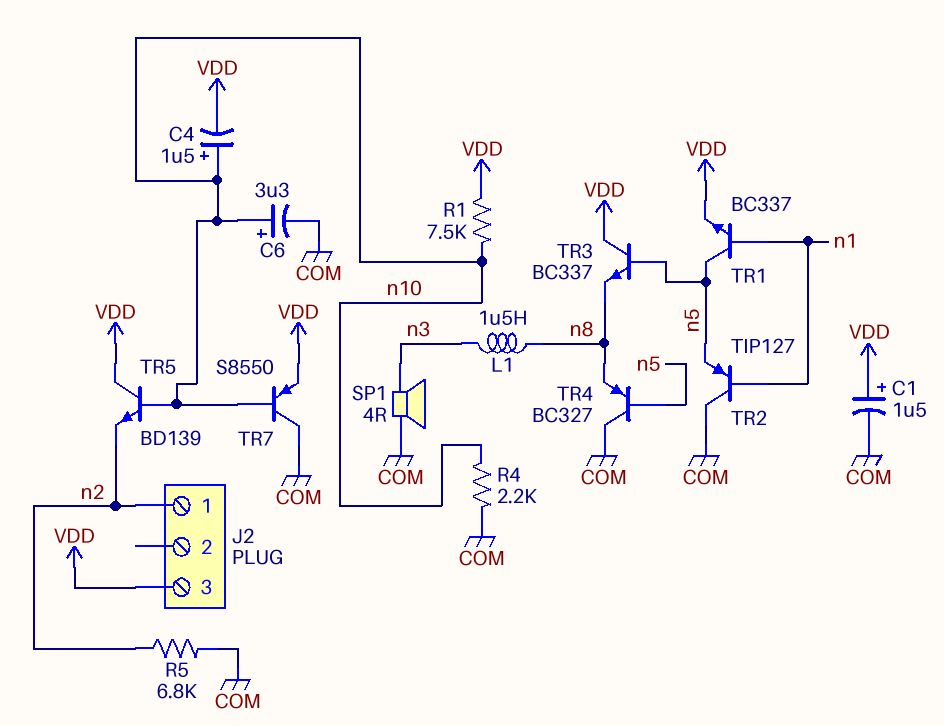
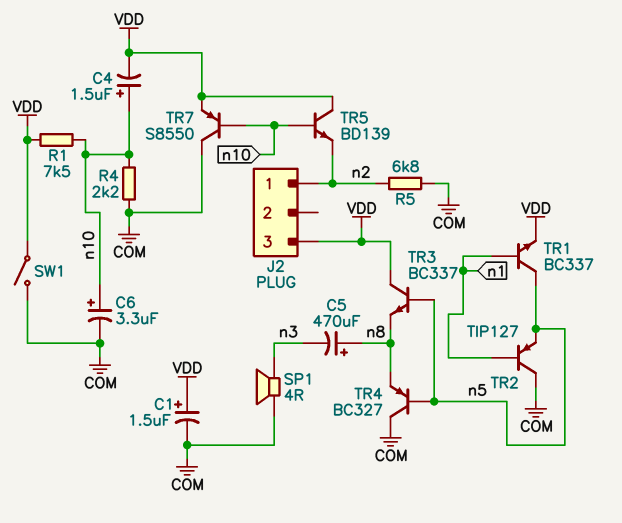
C5: none -> 470uF (plus n8, minus n3)
L1: 1.5uH (n3, n8) -> none
SW1: none -> switch (COM, VDD)

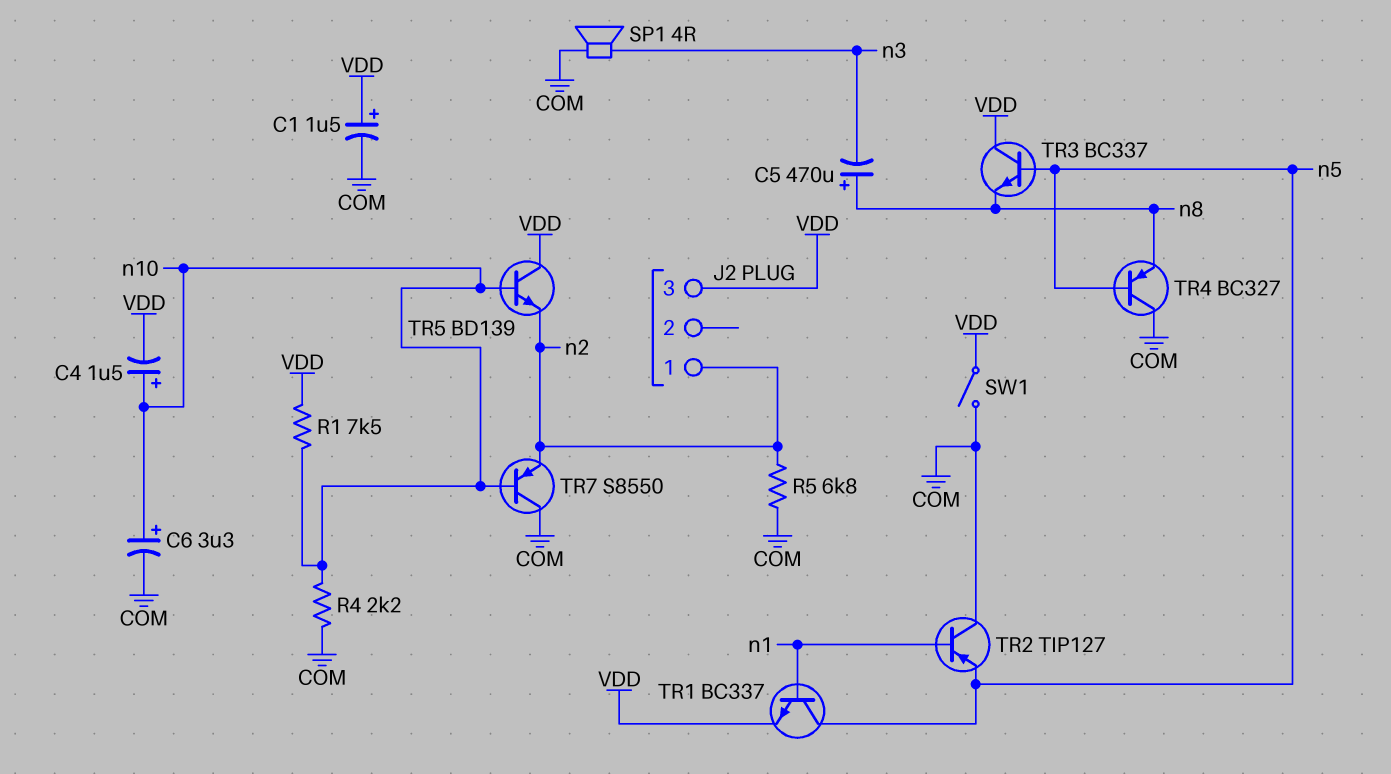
TR7: PNP S8550 (B n10, C COM, E VDD) -> PNP S8550 (B n10, C COM, E n2)

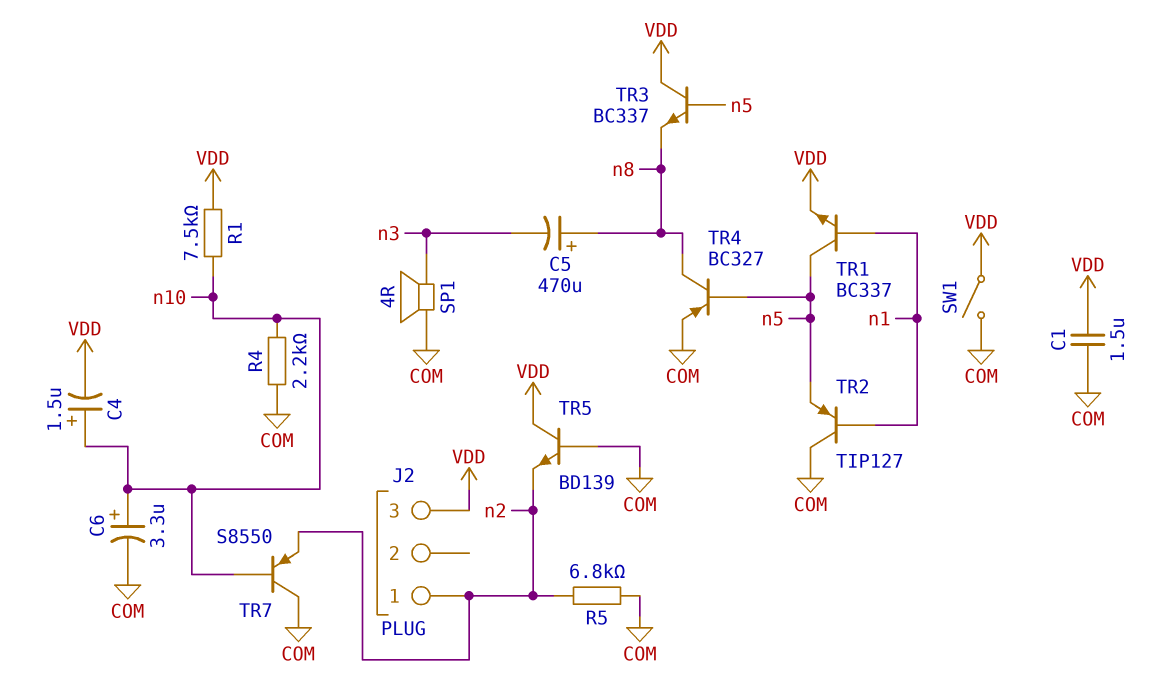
C1: 1.5uF (plus VDD, minus COM) -> 1.5uF (COM, VDD)
TR4: PNP BC327 (B n5, C COM, E n8) -> PNP BC327 (B n5, C n8, E COM)
TR5: NPN BD139 (B n10, C VDD, E n2) -> NPN BD139 (B COM, C VDD, E n2)

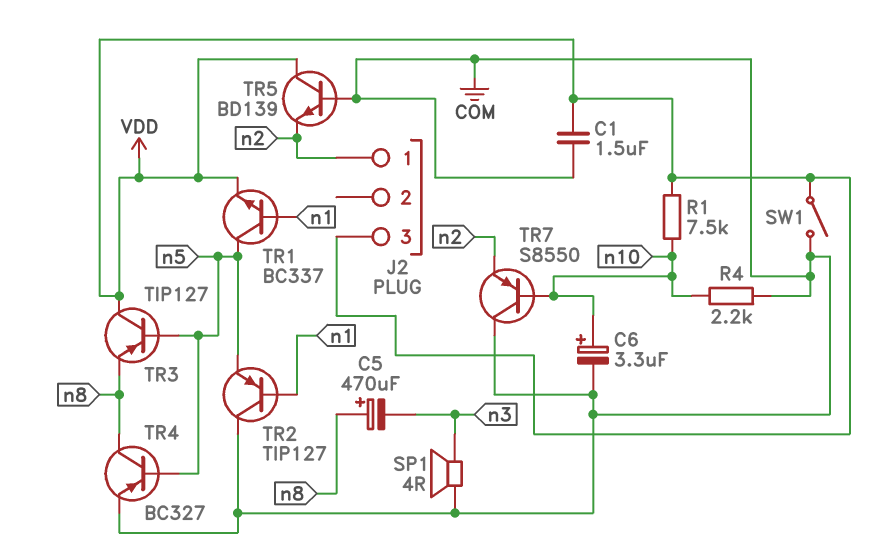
C4: 1.5uF (plus n10, minus VDD) -> none
R5: 6.8k (COM, n2) -> none
TR3: NPN BC337 (B n5, C VDD, E n8) -> PNP TIP127 (B n5, C VDD, E n8)

